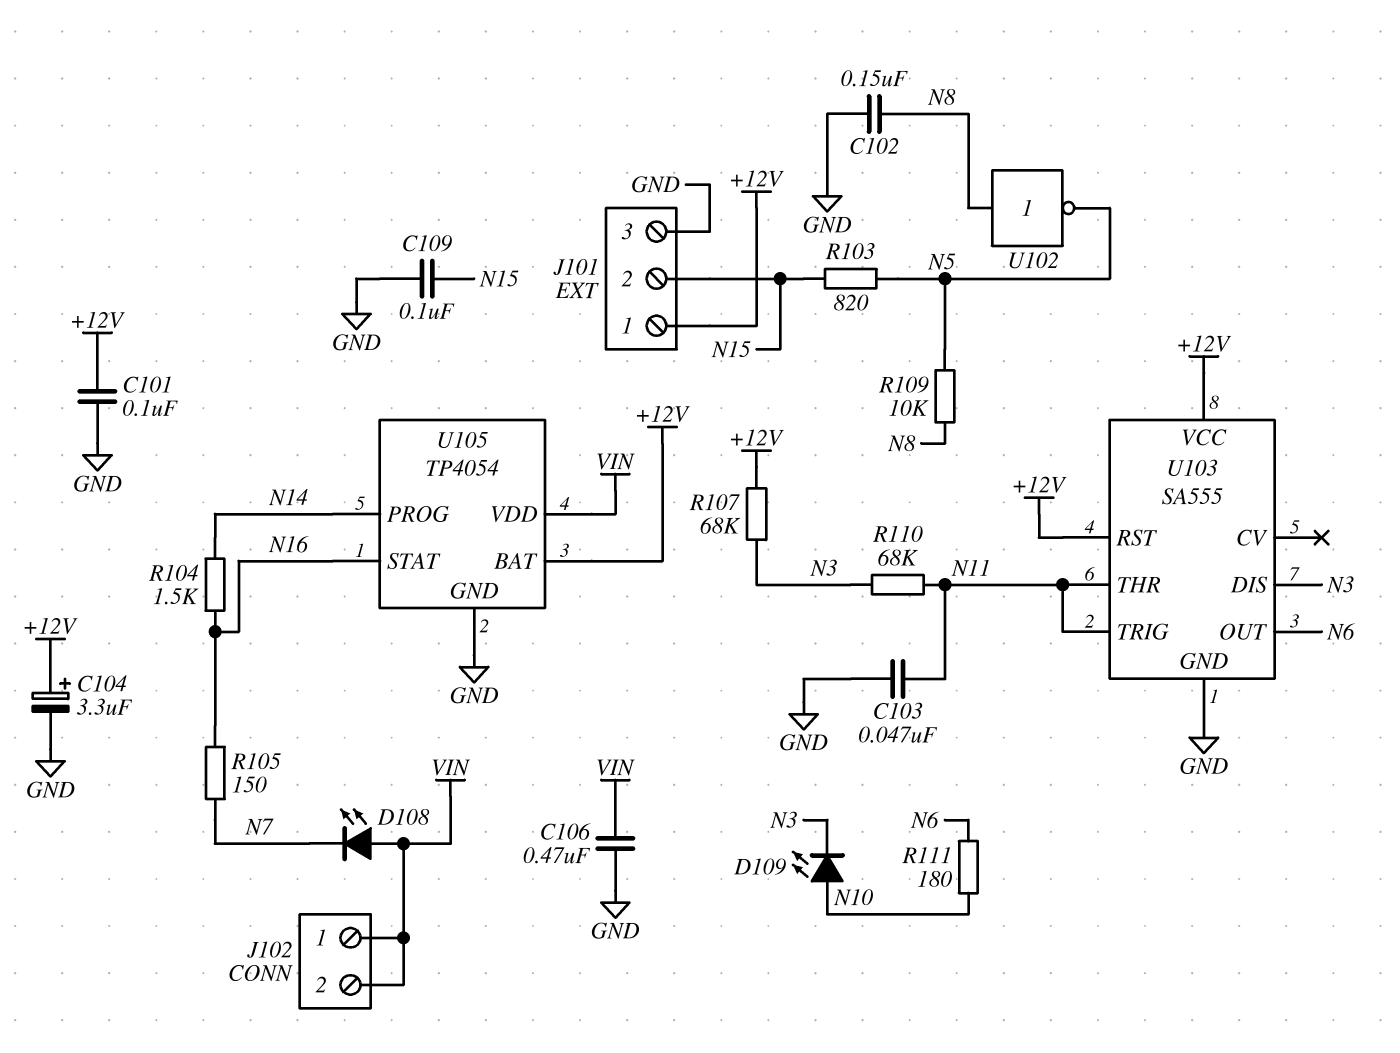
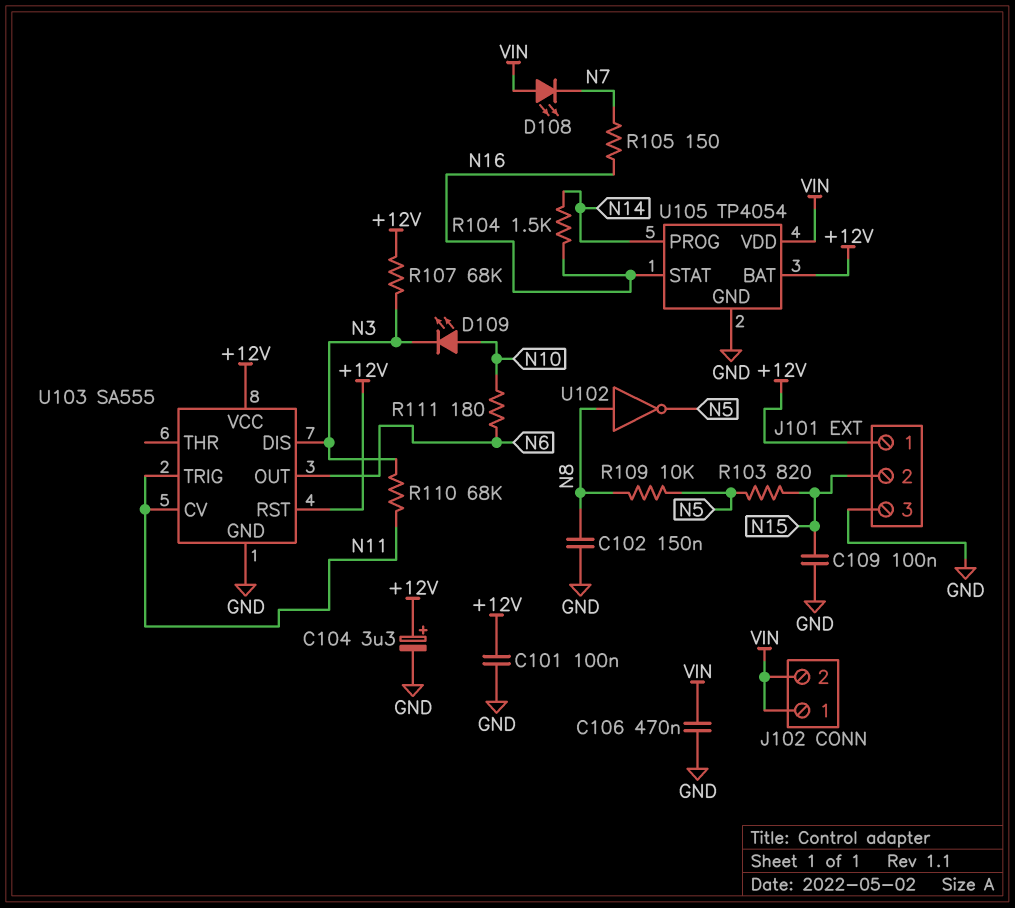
C103: 47nF (GND, N11) -> none
U103 pin CV: none -> N11
U103 pin THR: N11 -> none

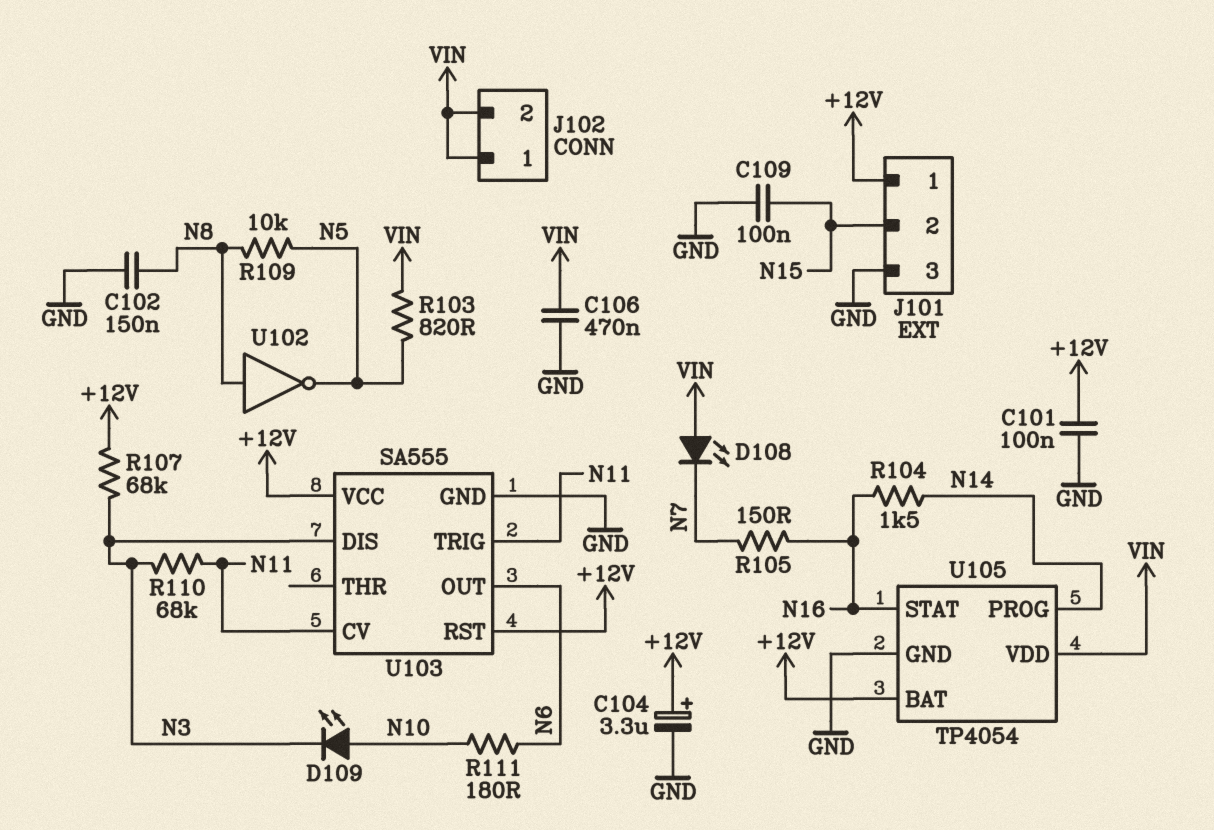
R103: 820 (N5, N15) -> 820 (N5, VIN)

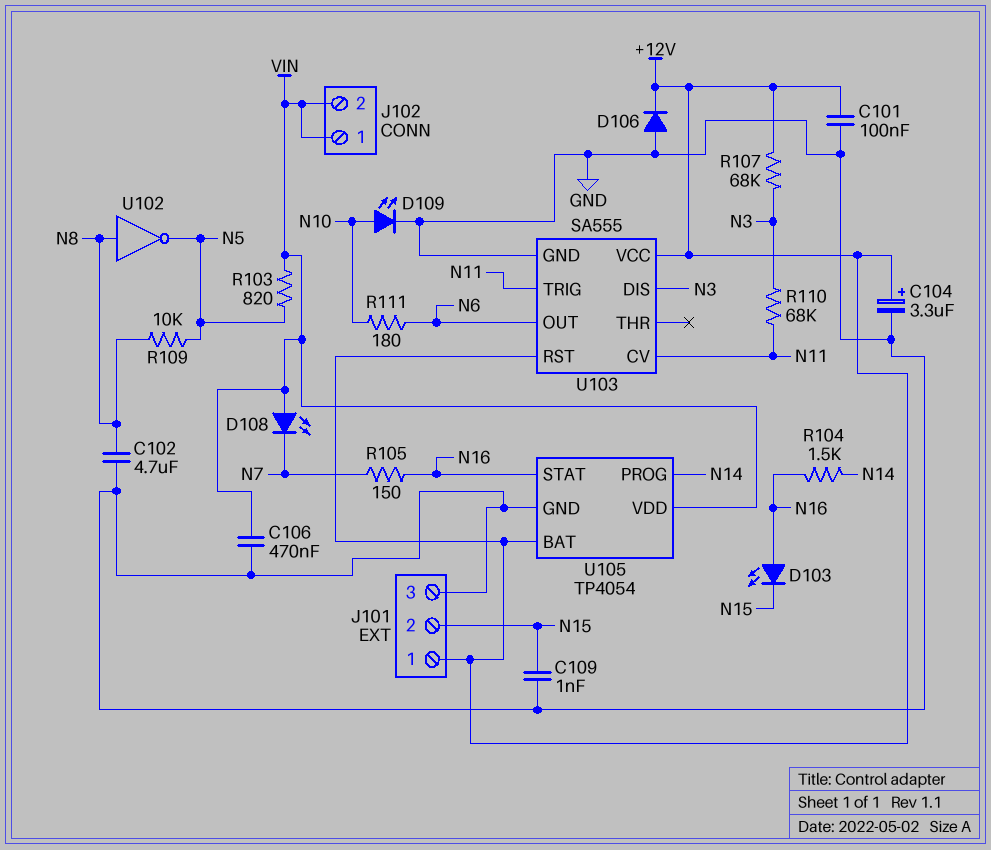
C102: 150nF (GND, N8) -> 4.7uF (GND, N8)
C109: 100nF (GND, N15) -> 1nF (GND, N15)
D103: none -> LED (A N16, K N15)
D106: none -> diode (A GND, K +12V)
D109: LED (A N10, K N3) -> LED (A N10, K GND)

